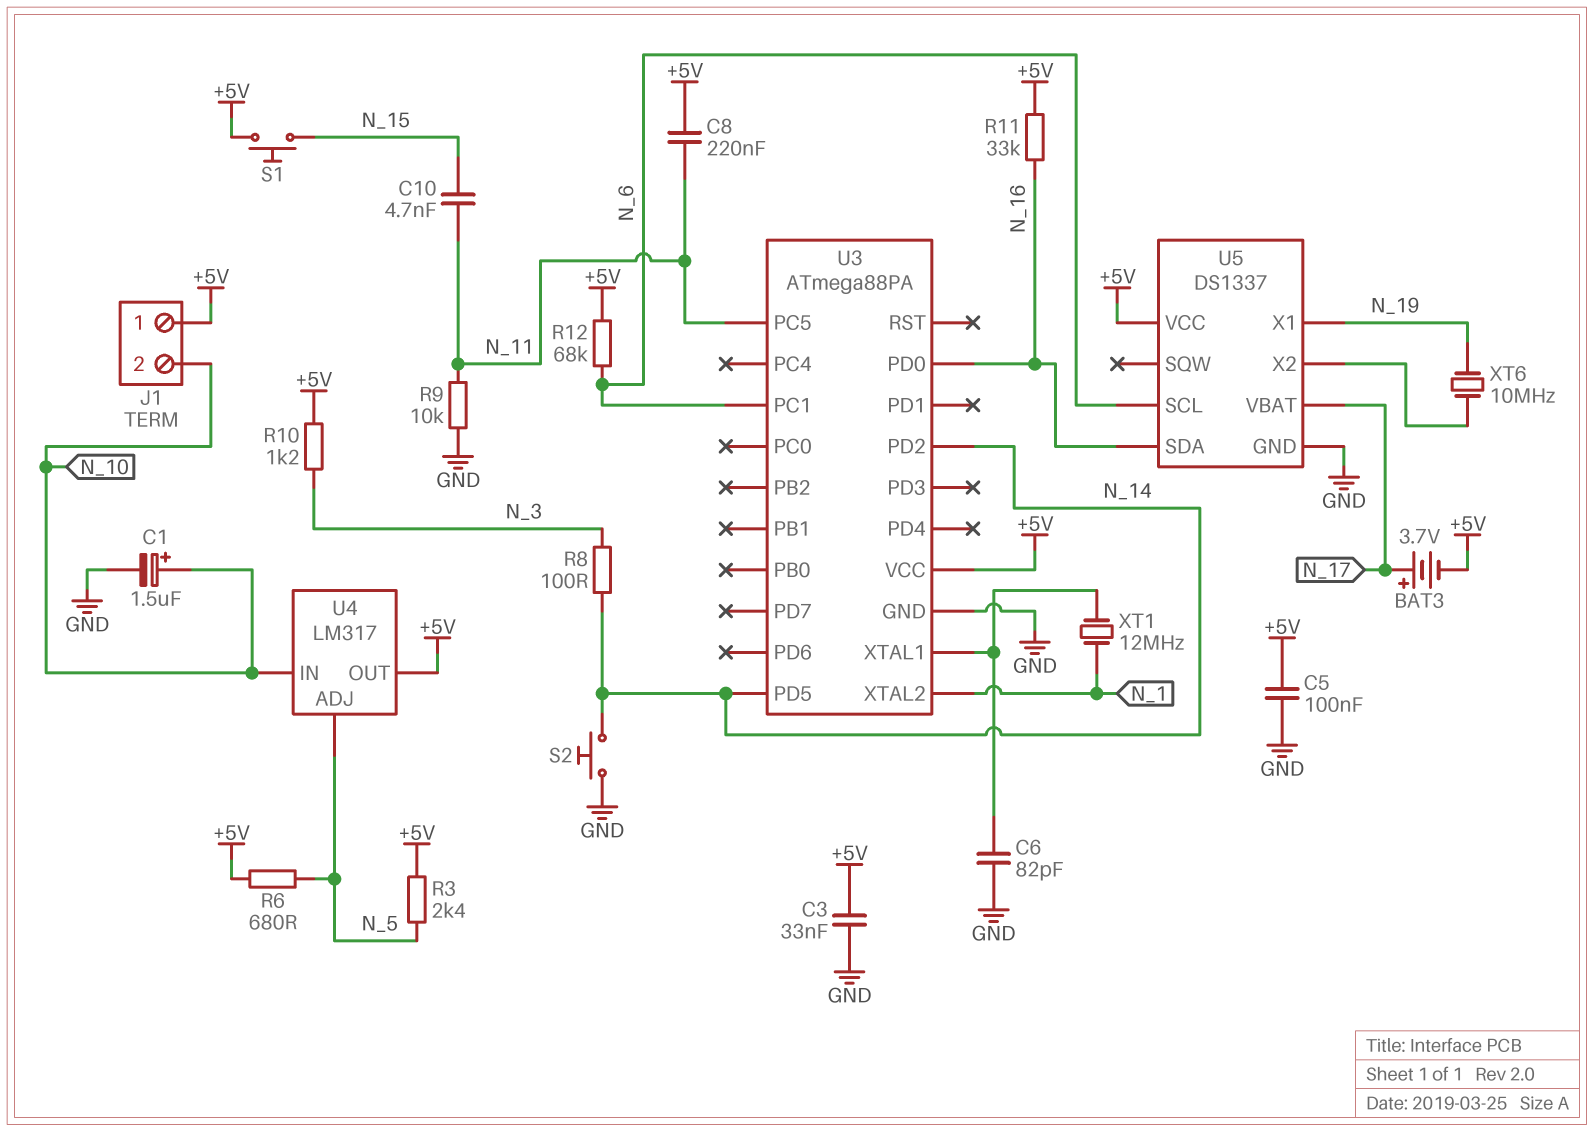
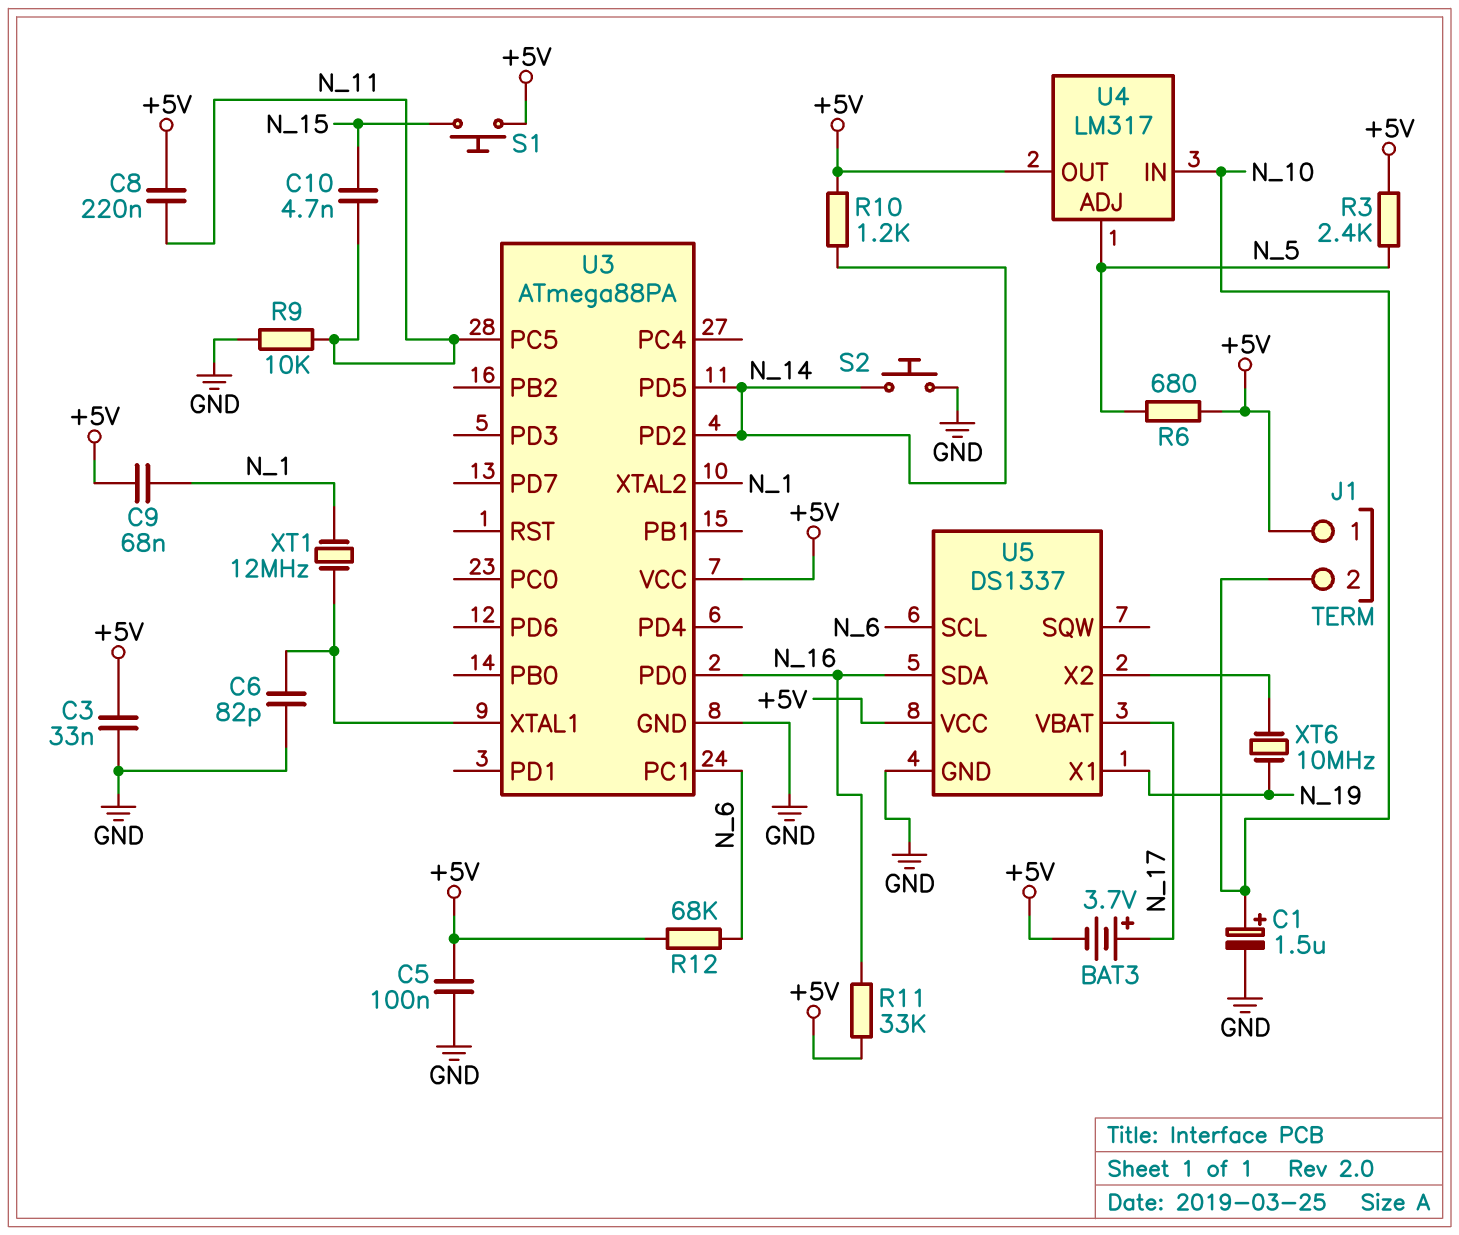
C9: none -> 68nF (+5V, N_1)
R8: 100 (N_3, N_14) -> none
R10: 1.2k (+5V, N_3) -> 1.2k (+5V, N_14)

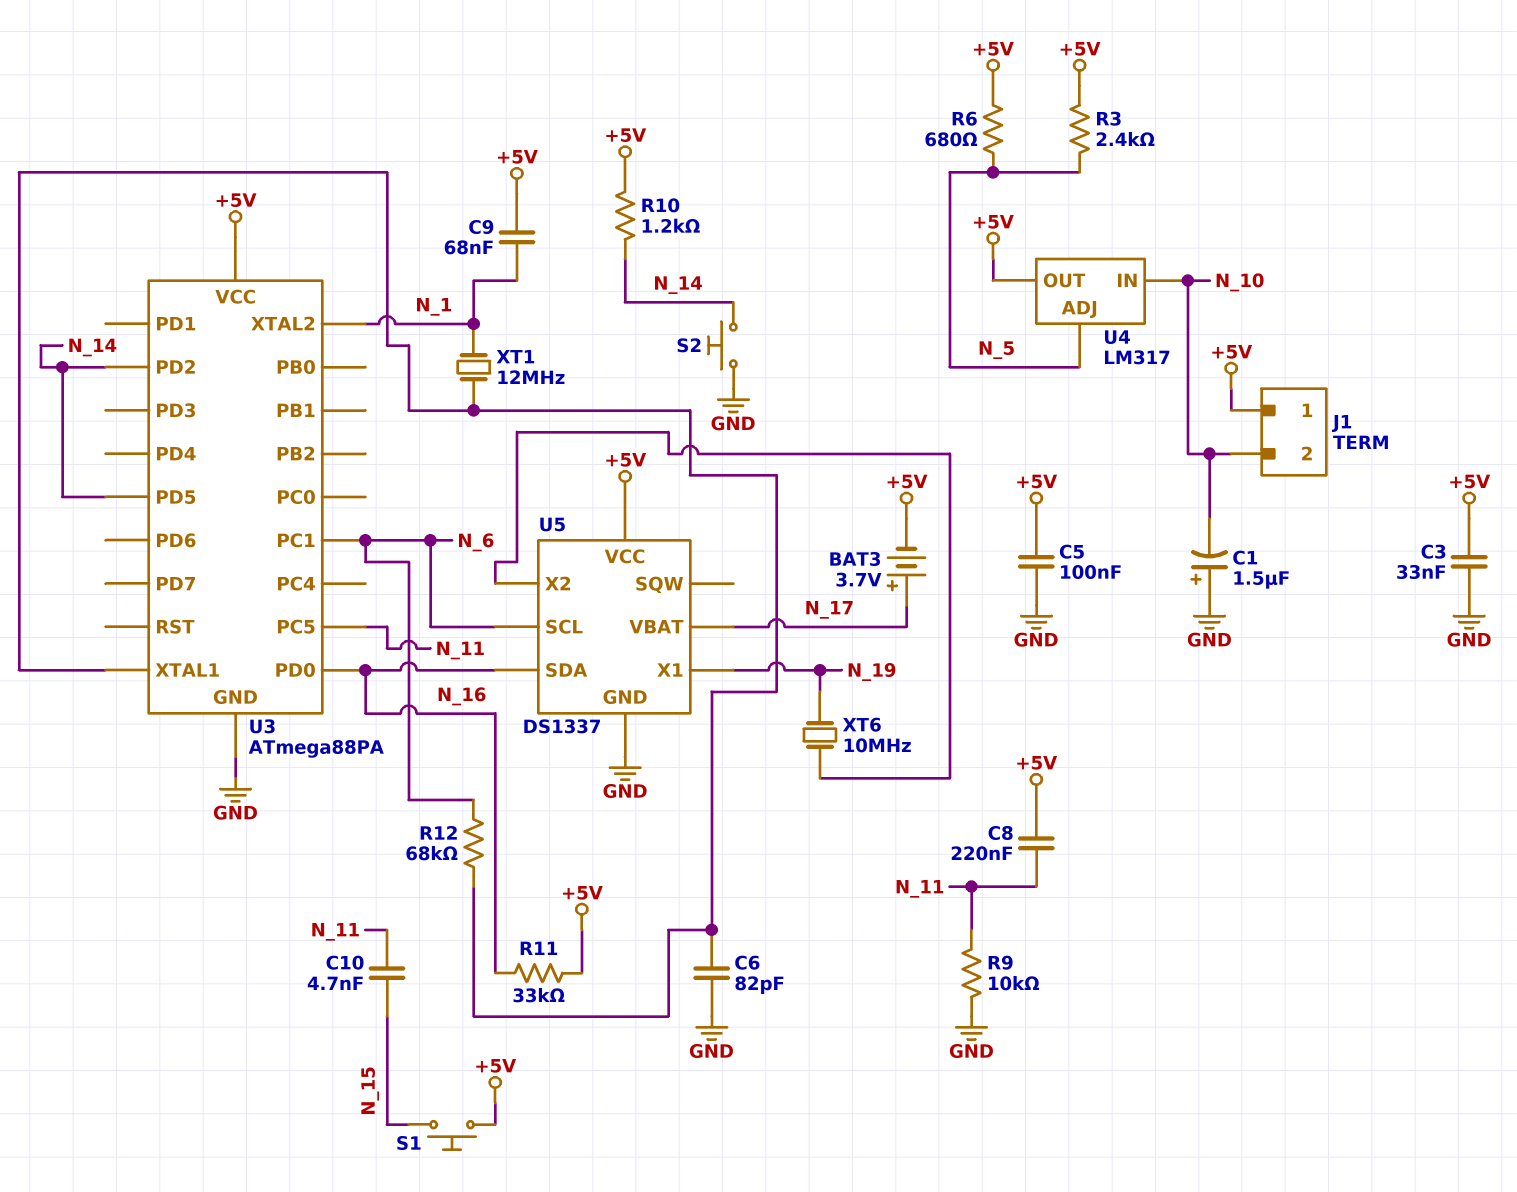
C1: 1.5uF (plus N_10, minus GND) -> 1.5uF (plus GND, minus N_10)
R12: 68k (+5V, N_6) -> 68k (N_6, U3/XTAL1)

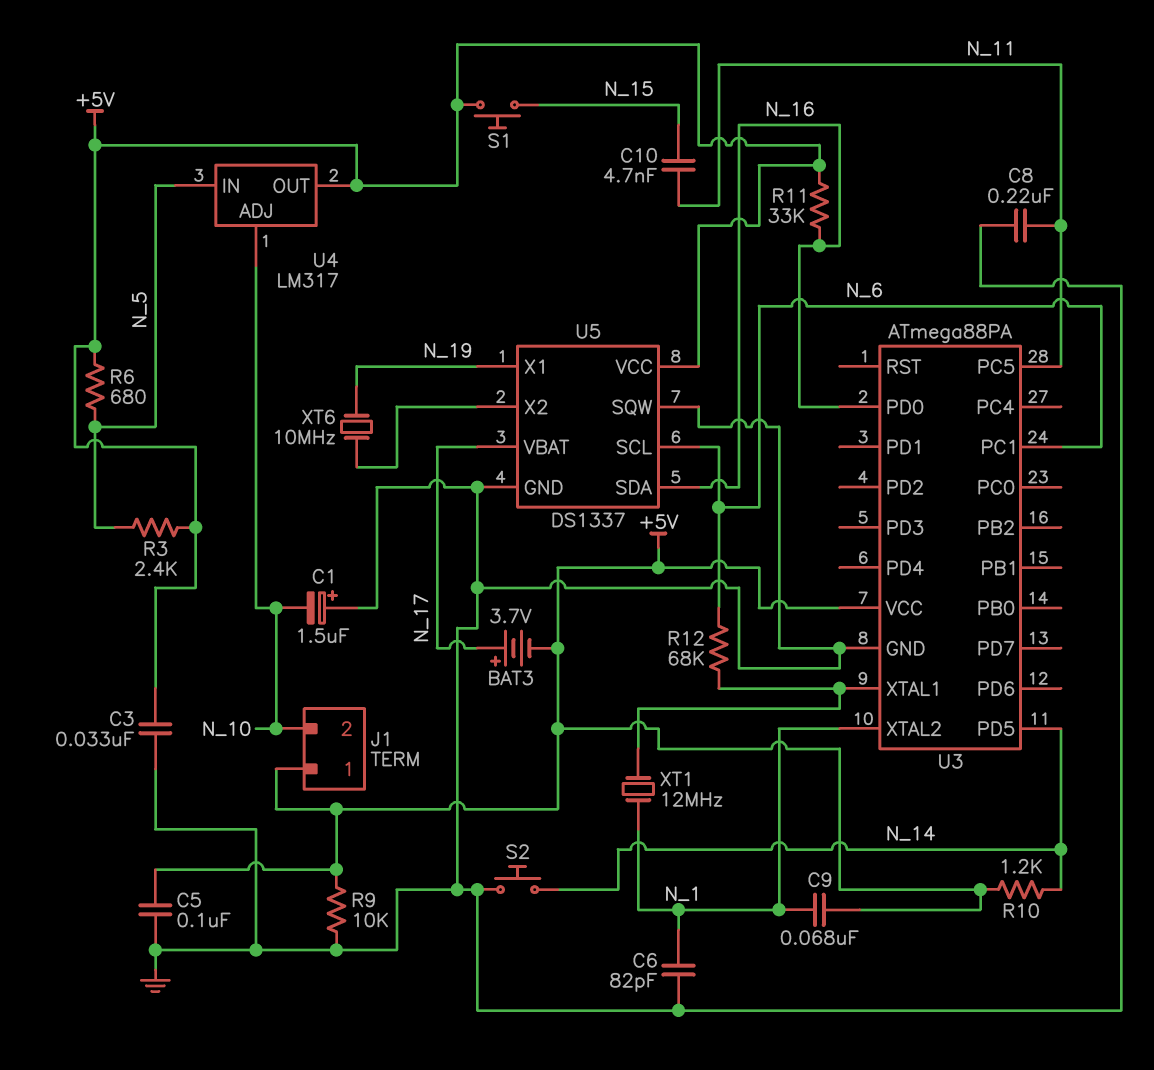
C6: 82pF (GND, U3/XTAL1) -> 82pF (GND, N_1)
C8: 220nF (+5V, N_11) -> 220nF (GND, N_11)
R9: 10k (GND, N_11) -> 10k (+5V, GND)
U3 pin PD2: N_14 -> none
U4 pin ADJ: N_5 -> N_10
U4 pin IN: N_10 -> N_5
U5 pin SQW: none -> GND

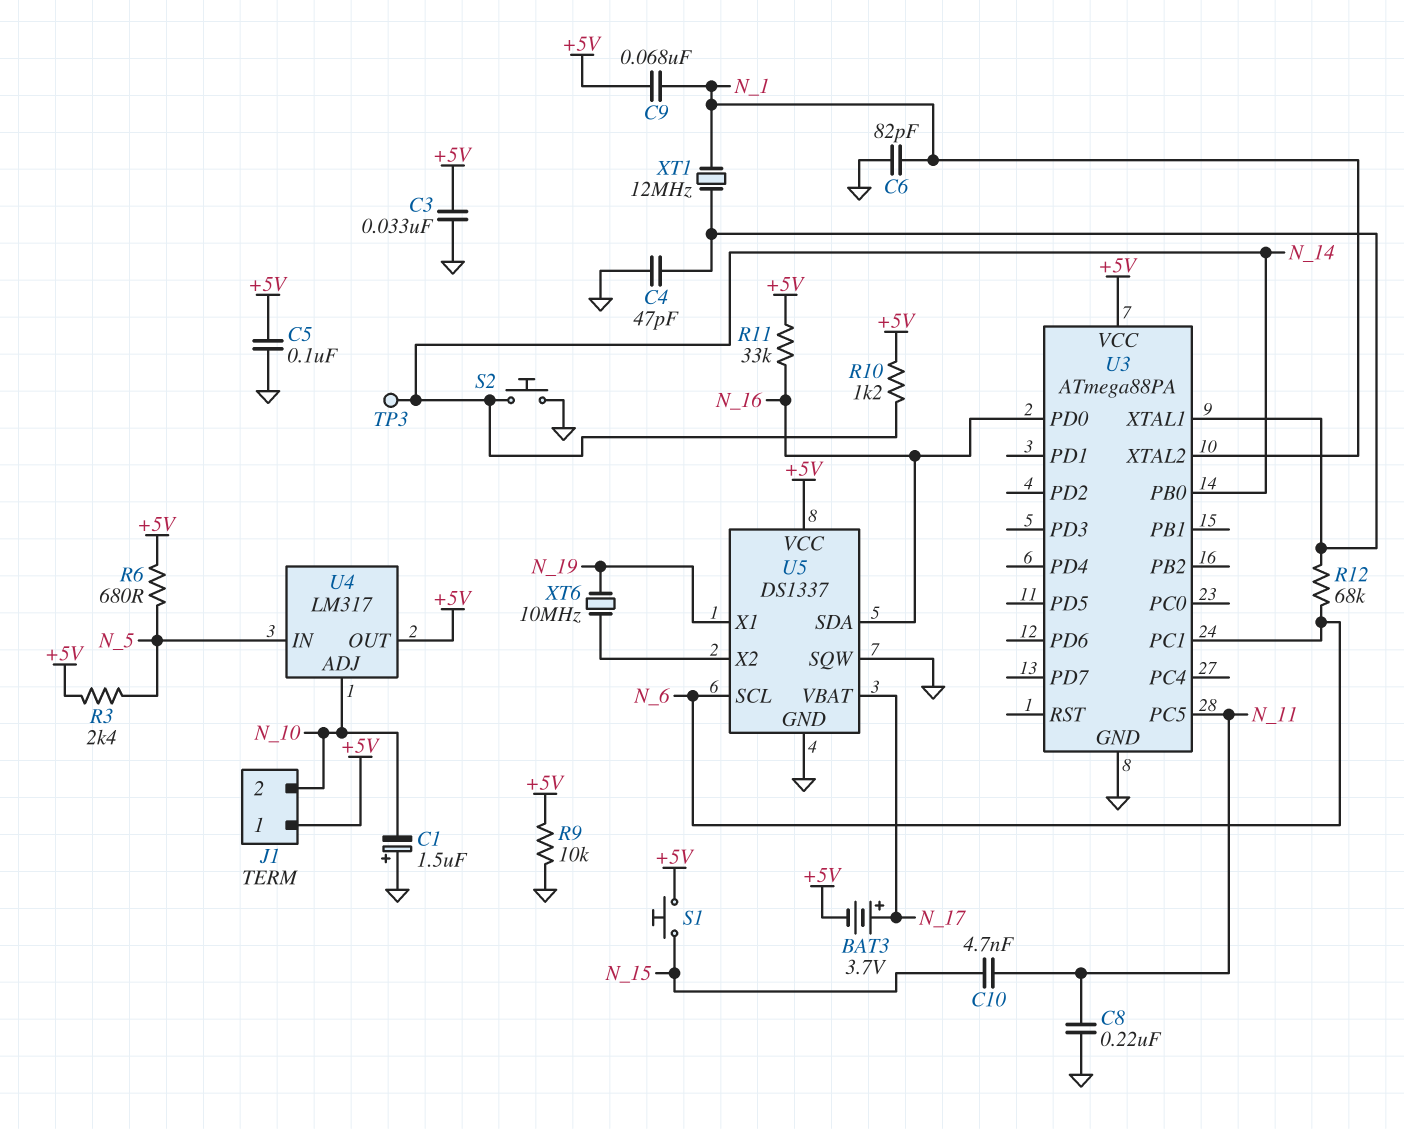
C4: none -> 47pF (GND, U3/XTAL1)
TP3: none -> test point (N_14)
U3 pin PB0: none -> N_14
U3 pin PD5: N_14 -> none

